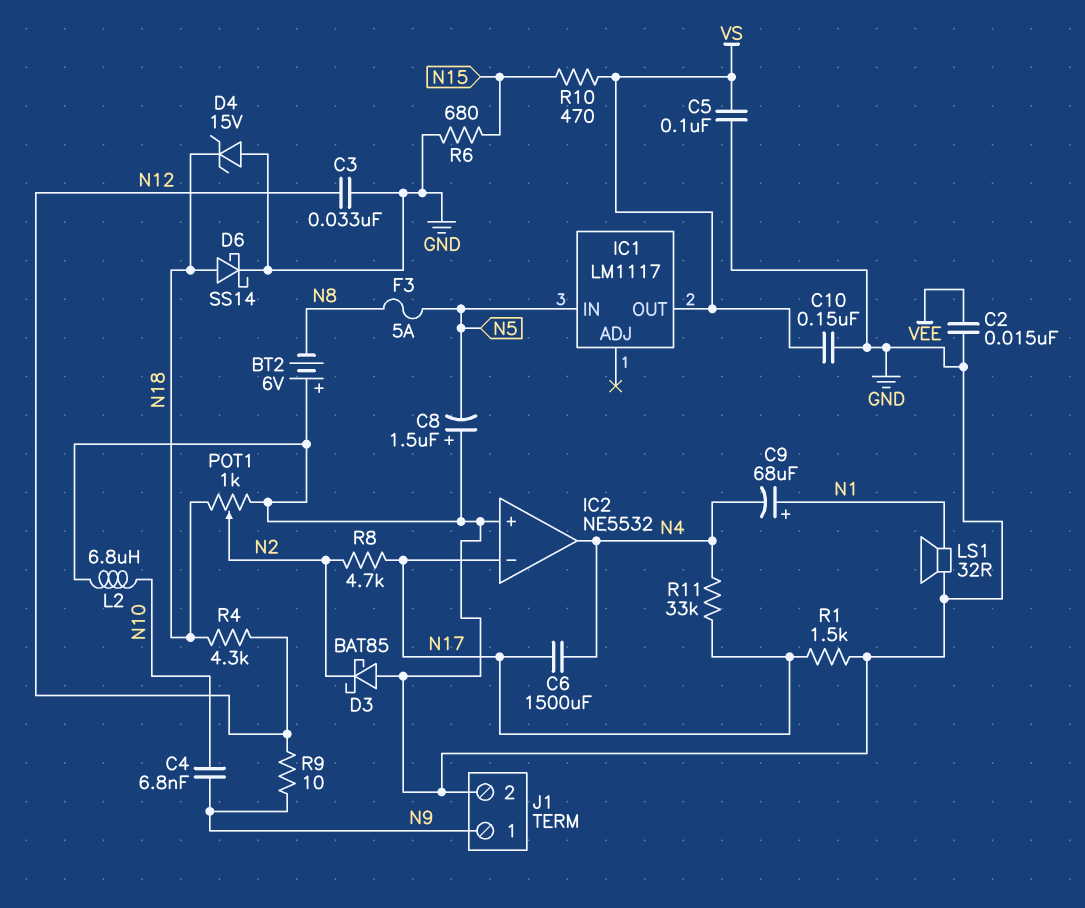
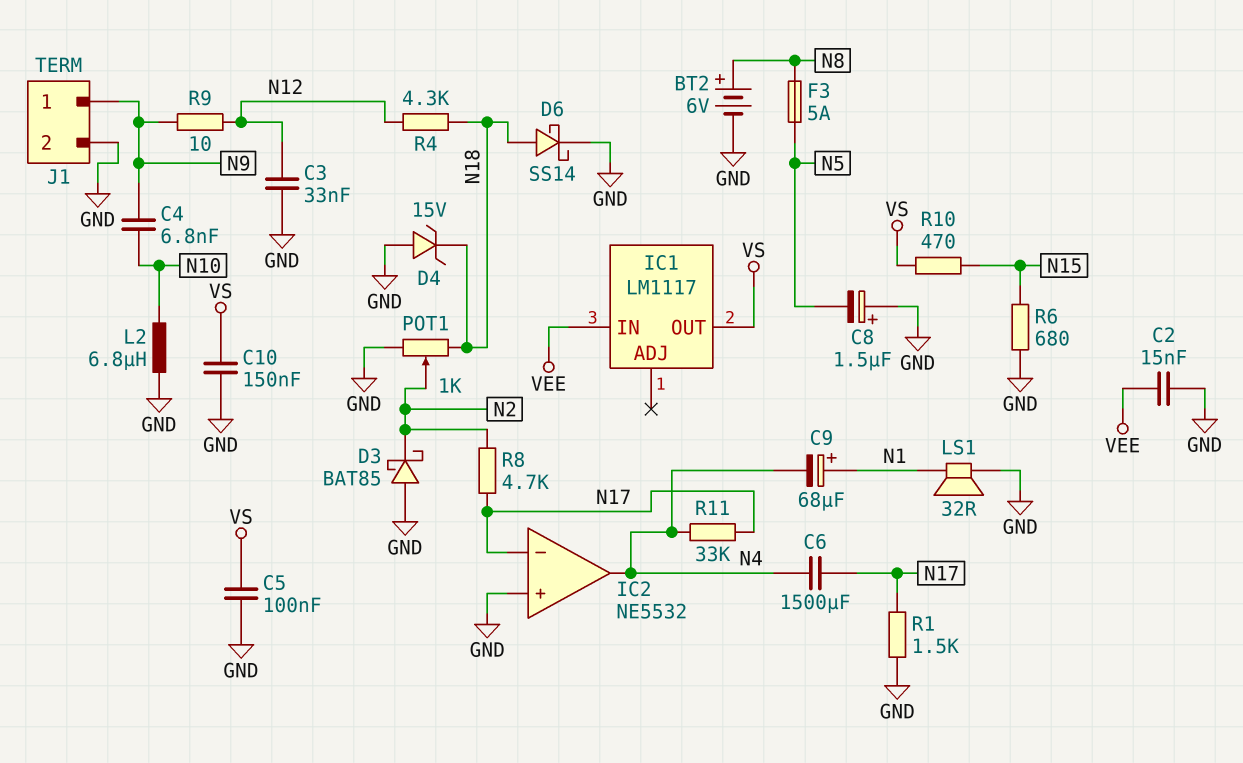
BT2: 6V (plus GND, minus N8) -> 6V (plus N8, minus GND)
IC1 pin IN: N5 -> VEE

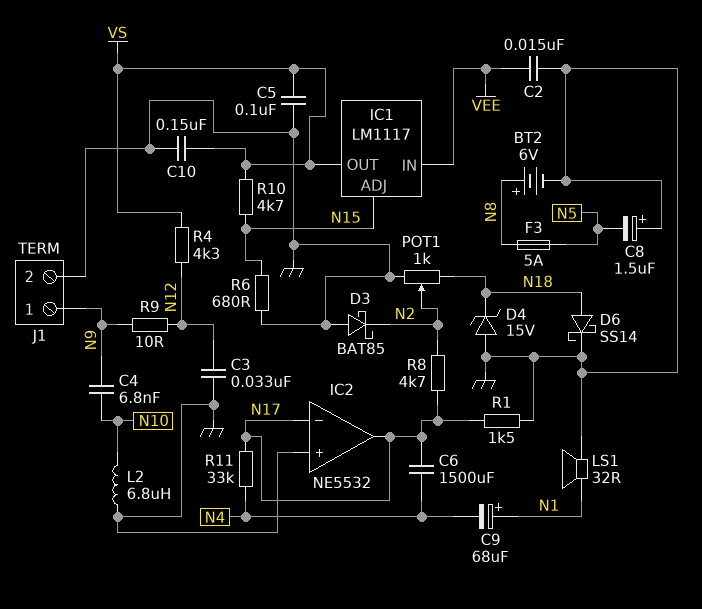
IC1 pin ADJ: none -> N15
IC2 pin out: N4 -> N17
R4: 4.3k (N12, N18) -> 4.3k (N12, VS)
R10: 470 (N15, VS) -> 4.7k (N15, VS)

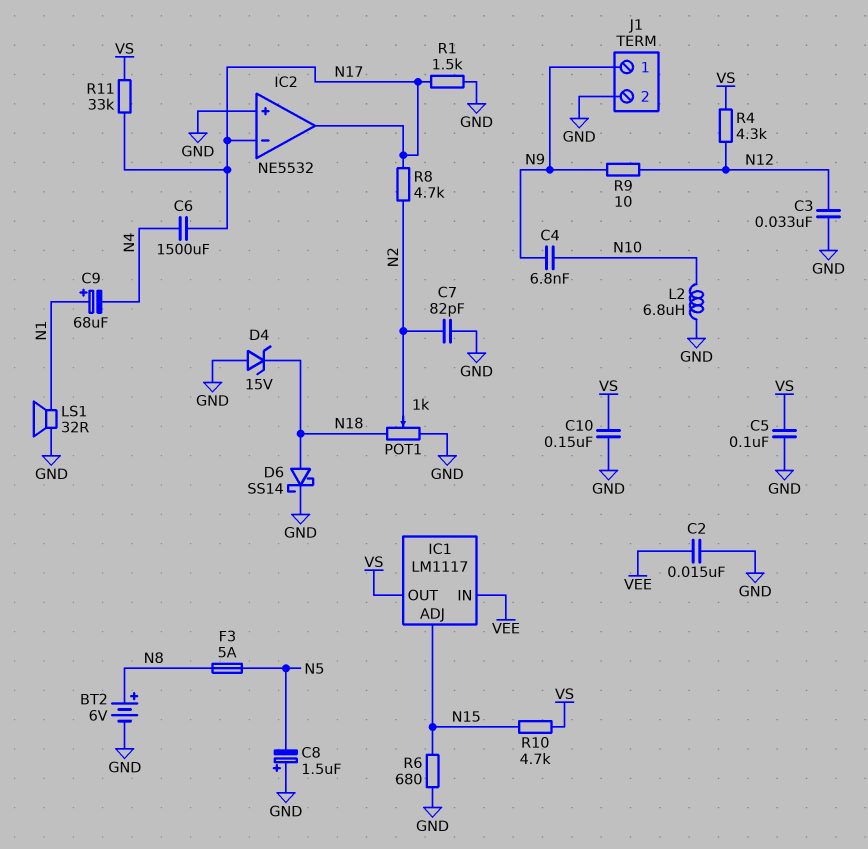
C7: none -> 82pF (GND, N2)
D3: schottky BAT85 (A GND, K N2) -> none
R11: 33k (N4, N17) -> 33k (N17, VS)

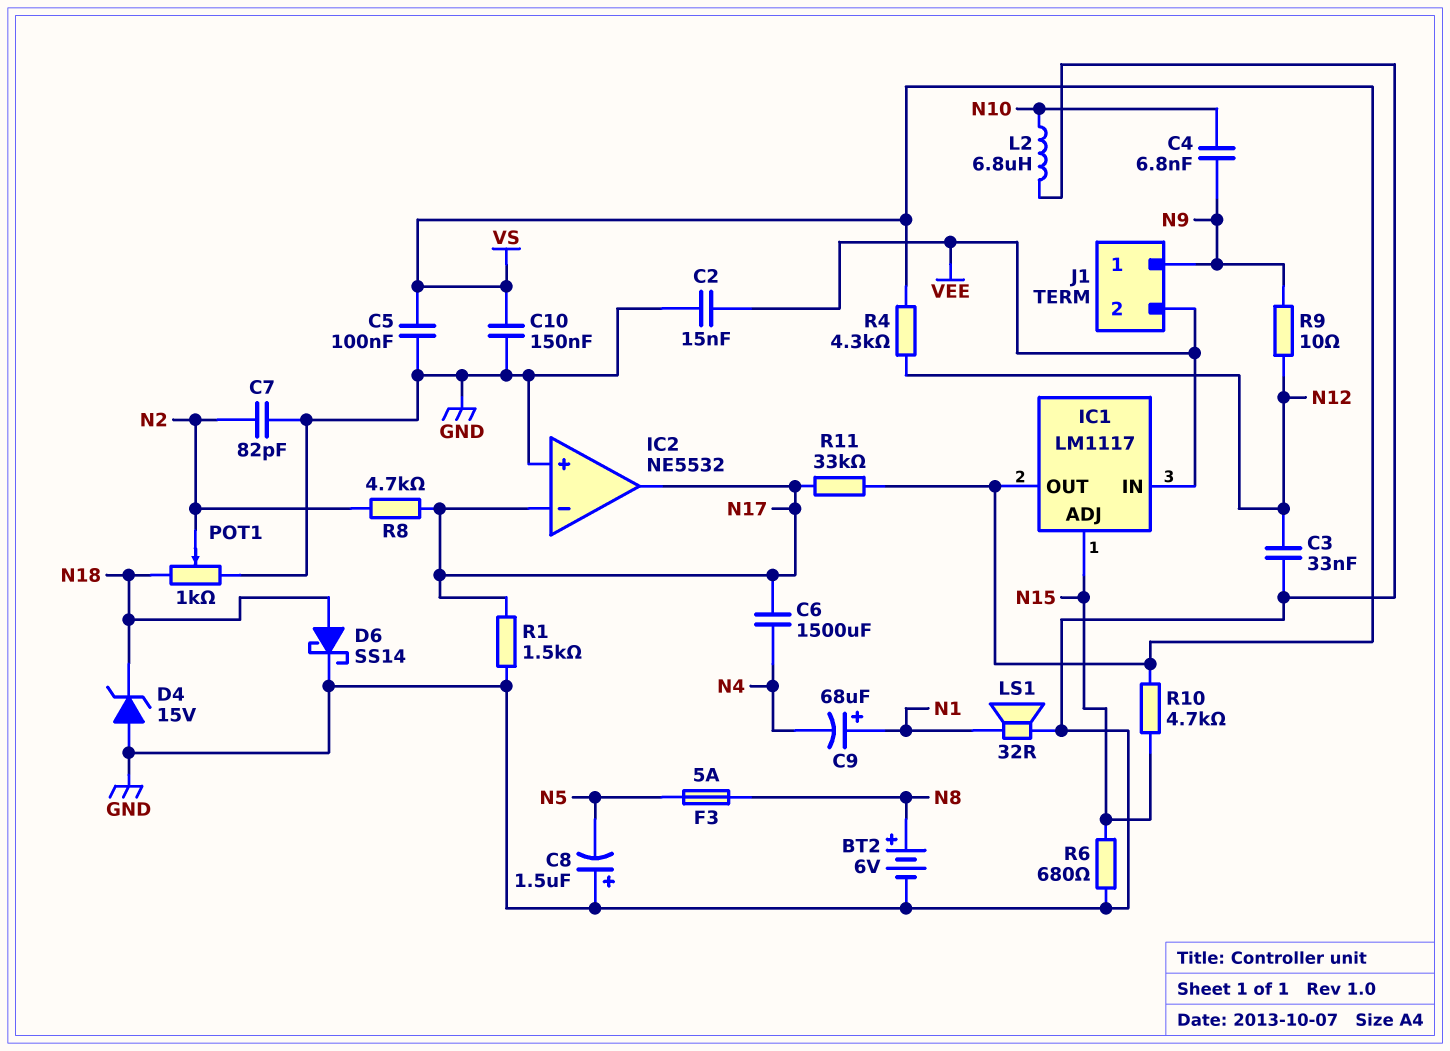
J1 pin 2: GND -> VEE

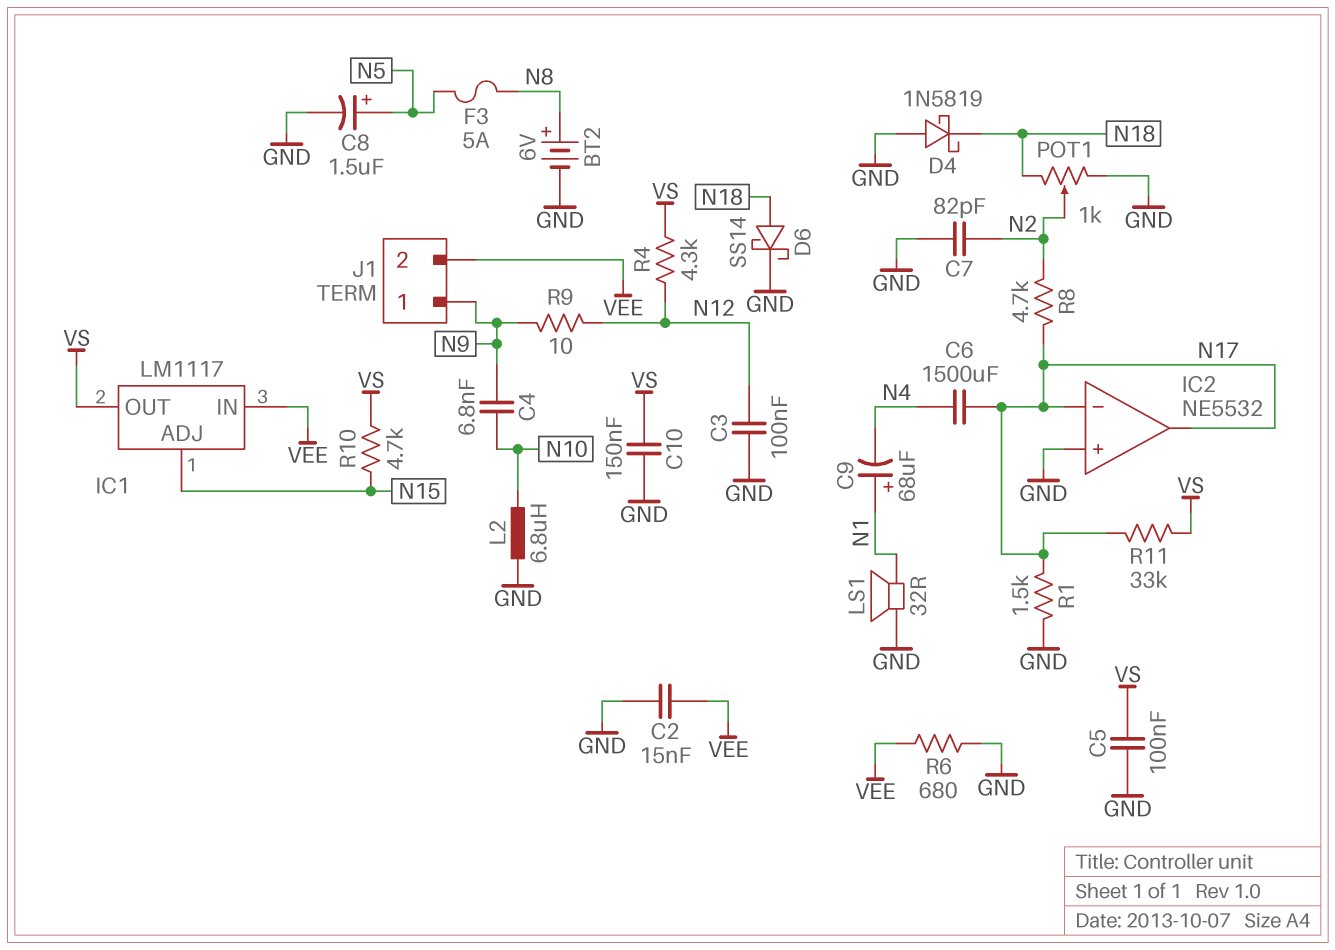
C3: 33nF (GND, N12) -> 100nF (GND, N12)
C8: 1.5uF (plus GND, minus N5) -> 1.5uF (plus N5, minus GND)
D4: zener 15V (A GND, K N18) -> schottky 1N5819 (A GND, K N18)
R6: 680 (GND, N15) -> 680 (GND, VEE)

